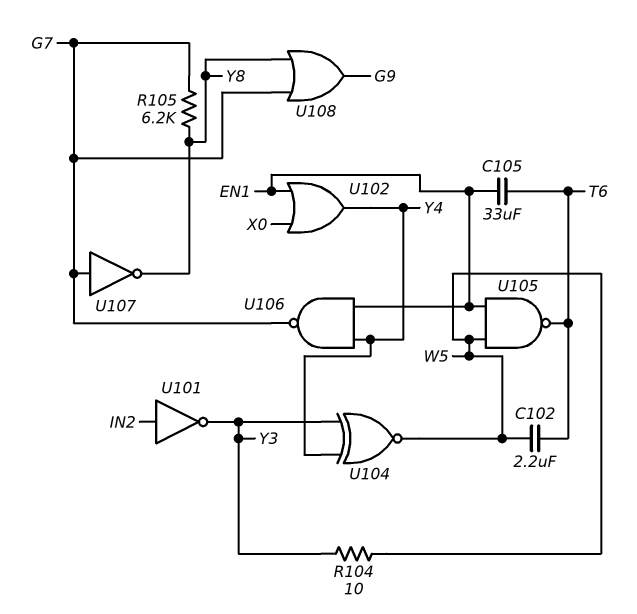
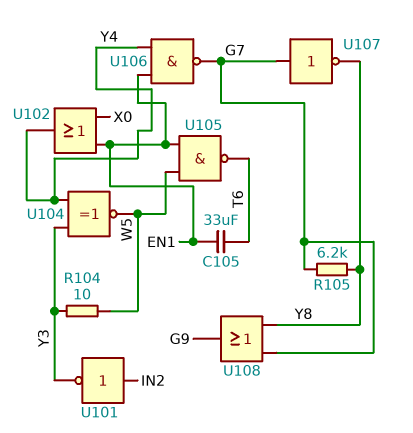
C102: 2.2uF (T6, W5) -> none

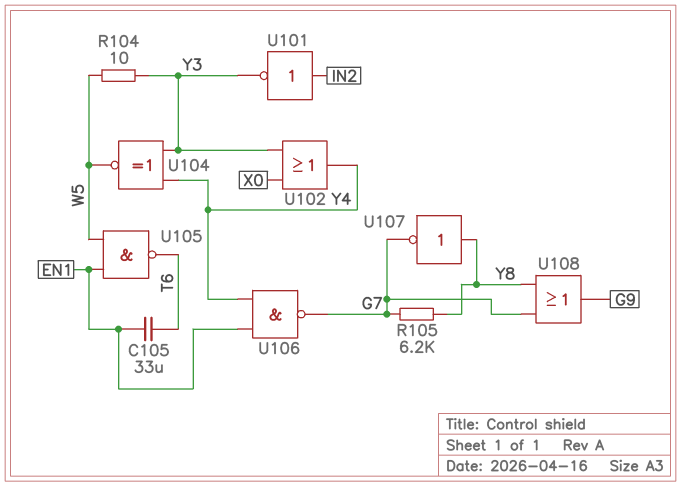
U102: OR (in EN1, in X0, out Y4) -> OR (in X0, in Y3, out Y4)
U107: NOT (in G7, out Y8) -> NOT (in Y8, out G7)

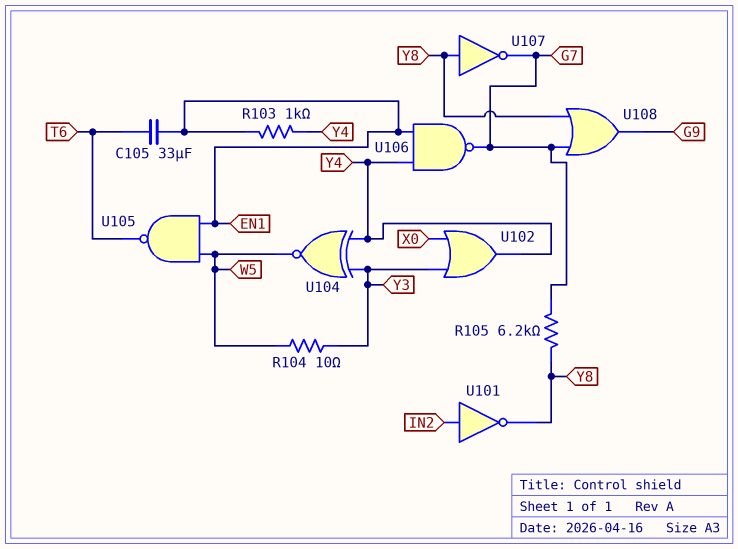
R103: none -> 1k (EN1, Y4)
U101: NOT (in IN2, out Y3) -> NOT (in IN2, out Y8)

